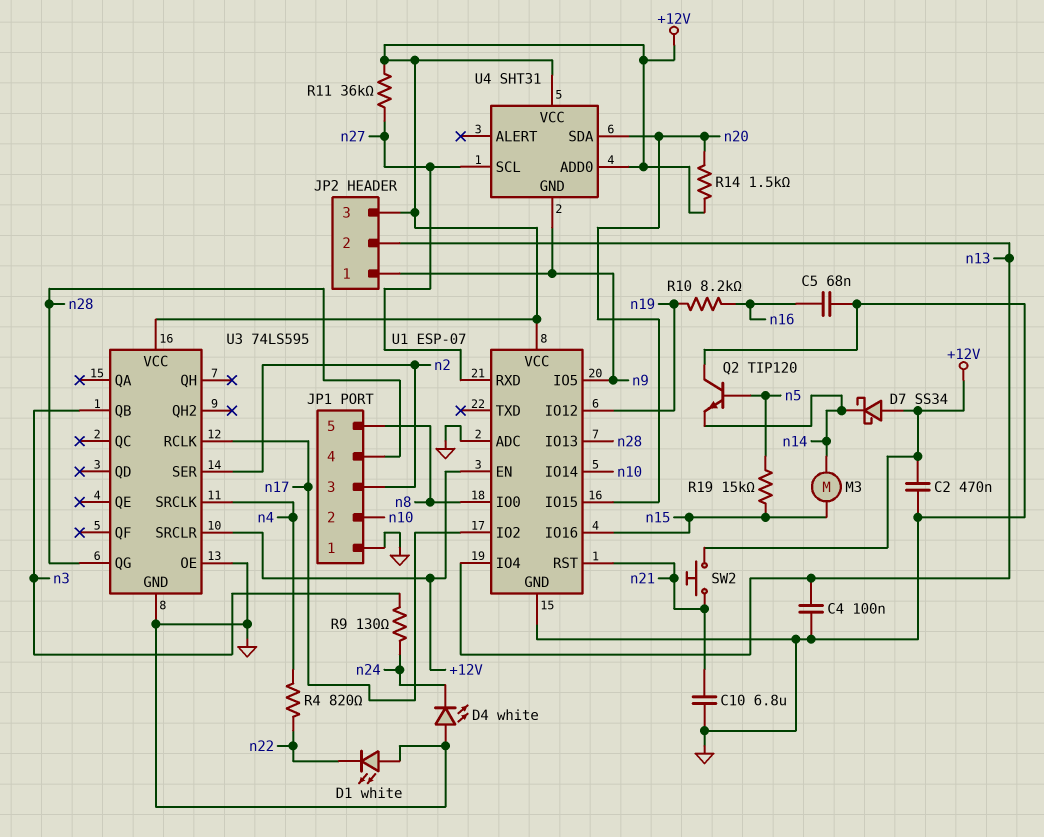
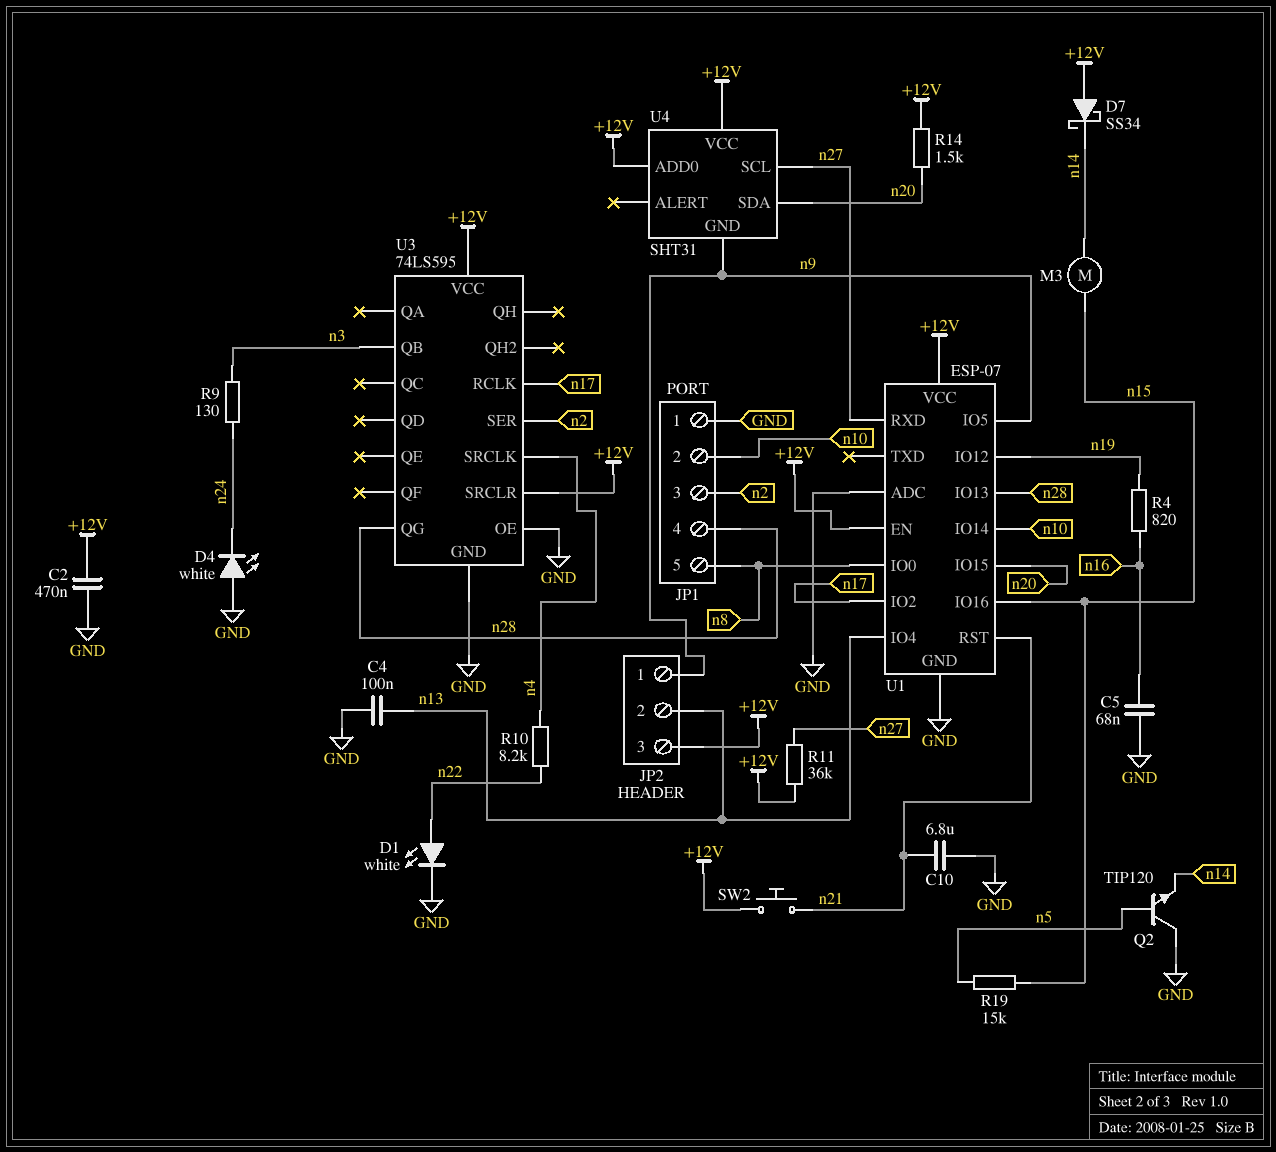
D1: LED white (A GND, K n22) -> LED white (A n22, K GND)
R4: 820 (n4, n22) -> 820 (n16, n19)
R10: 8.2k (n16, n19) -> 8.2k (n4, n22)

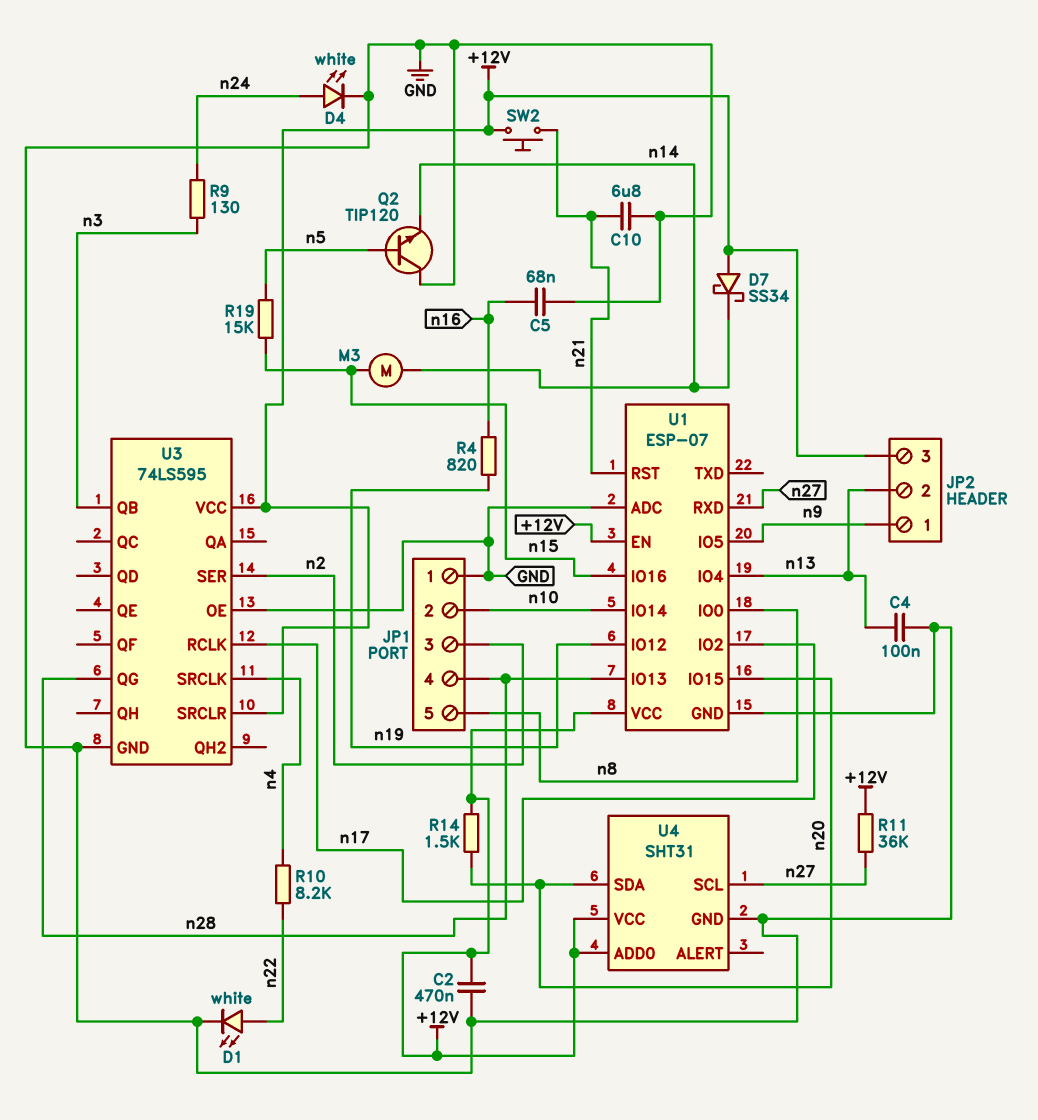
D4: LED white (A GND, K n24) -> LED white (A n24, K GND)
U4 pin GND: n9 -> GND

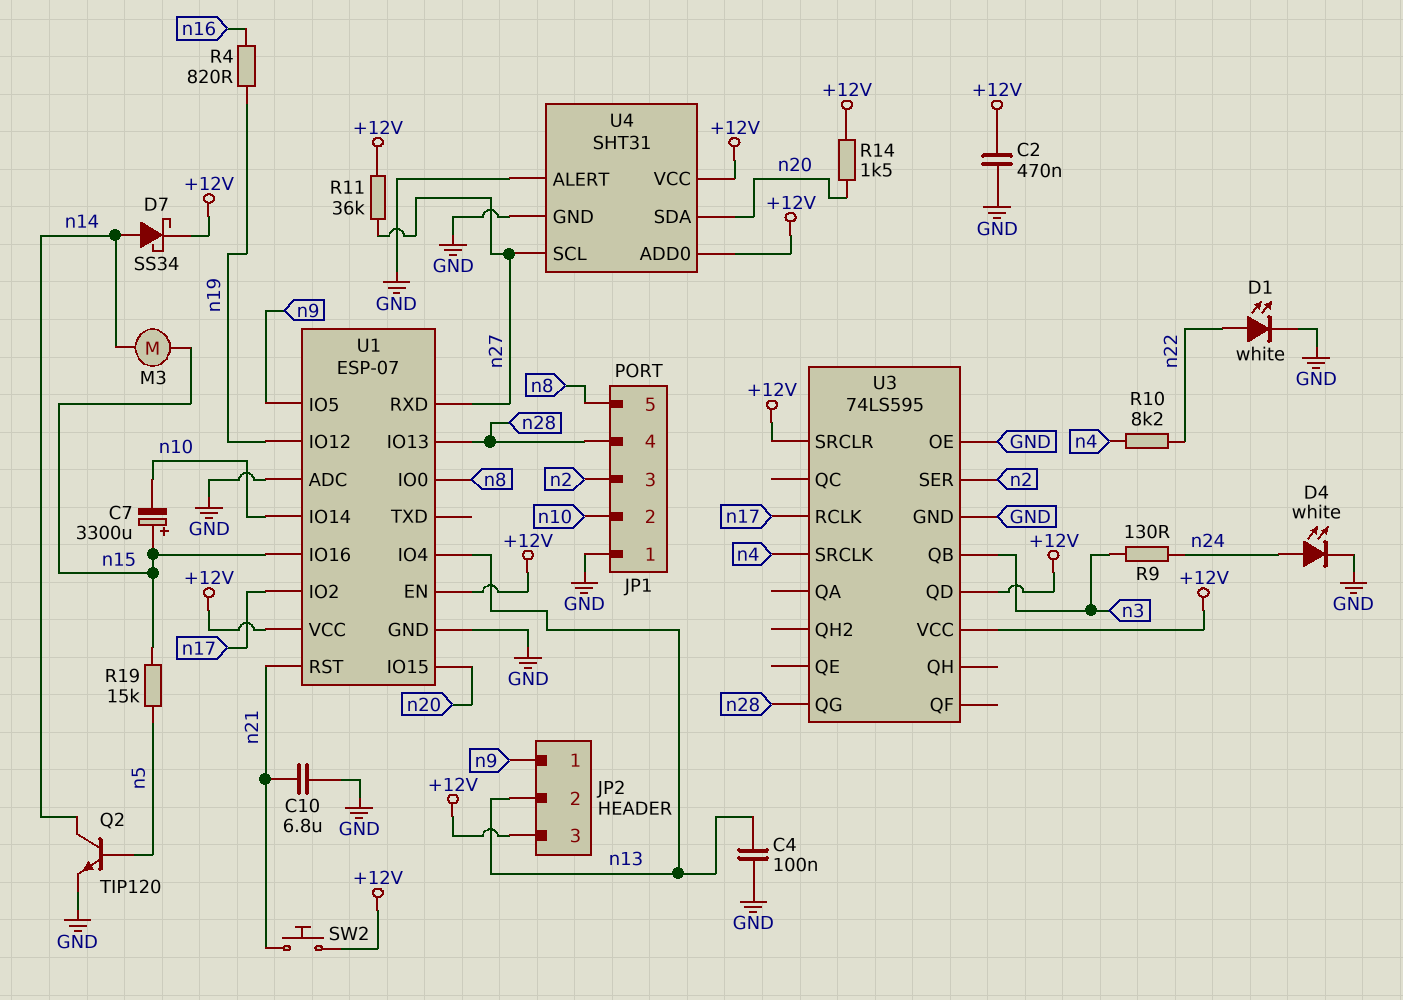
C5: 68nF (GND, n16) -> none
C7: none -> 3300uF (plus n15, minus n10)
D7: schottky SS34 (A +12V, K n14) -> schottky SS34 (A n14, K +12V)
Q2: NPN TIP120 (B n5, C GND, E n14) -> NPN TIP120 (B n5, C n14, E GND)
U3 pin QD: none -> +12V
U4 pin ALERT: none -> GND

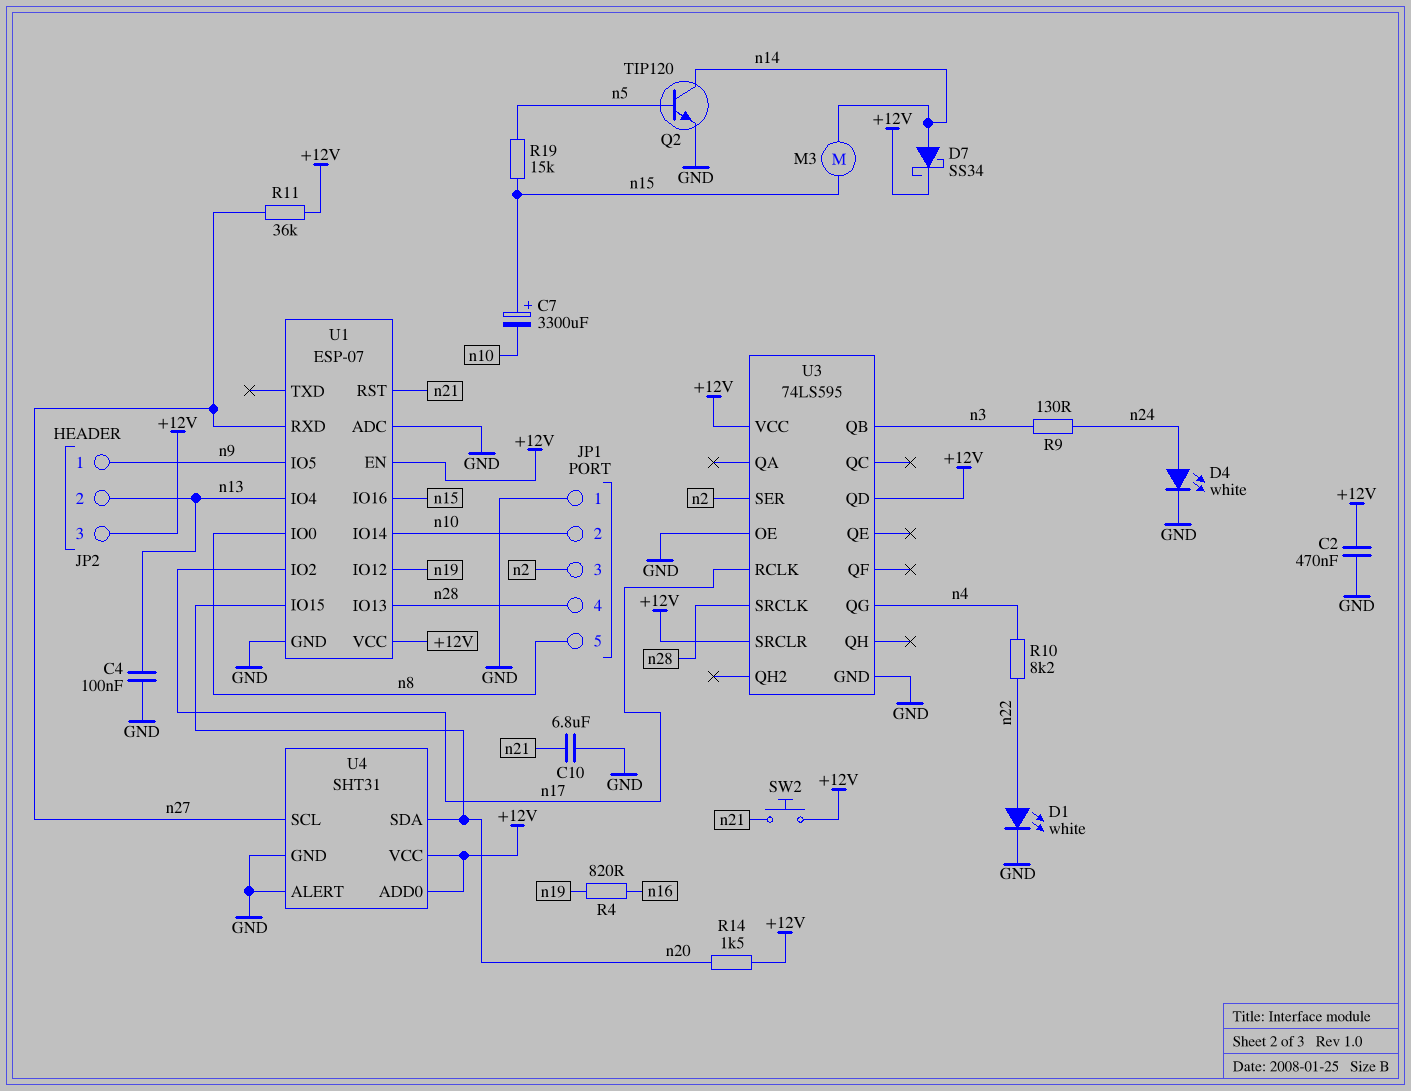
U3 pin QG: n28 -> n4
U3 pin SRCLK: n4 -> n28

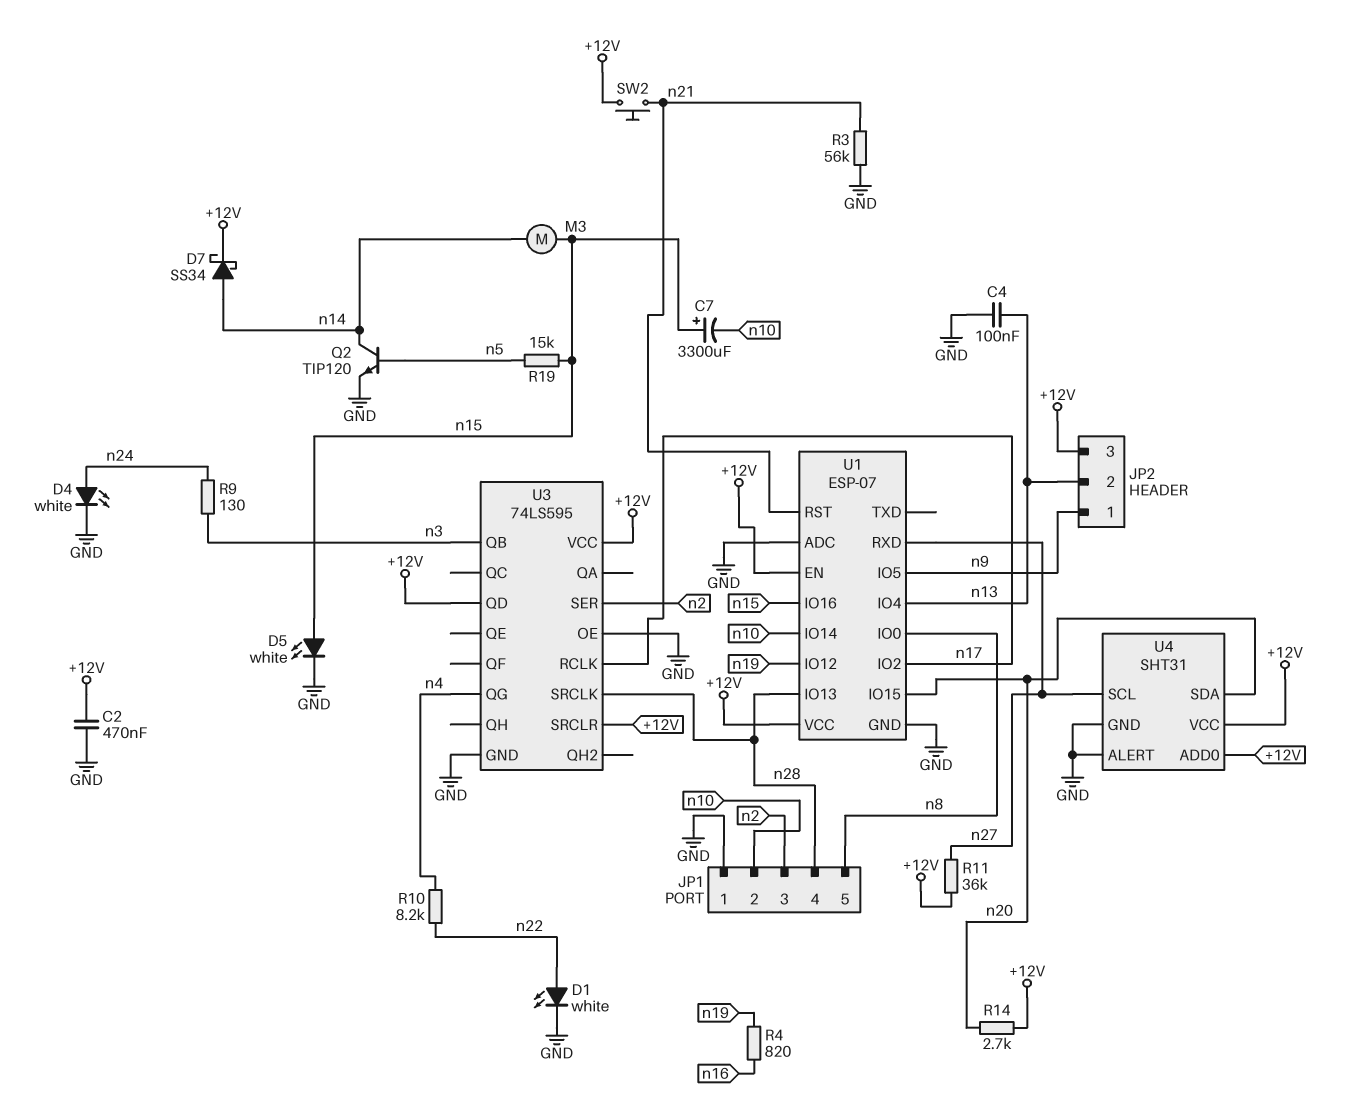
C10: 6.8uF (GND, n21) -> none
D5: none -> LED white (A n15, K GND)
R3: none -> 56k (GND, n21)
R14: 1.5k (+12V, n20) -> 2.7k (+12V, n20)

